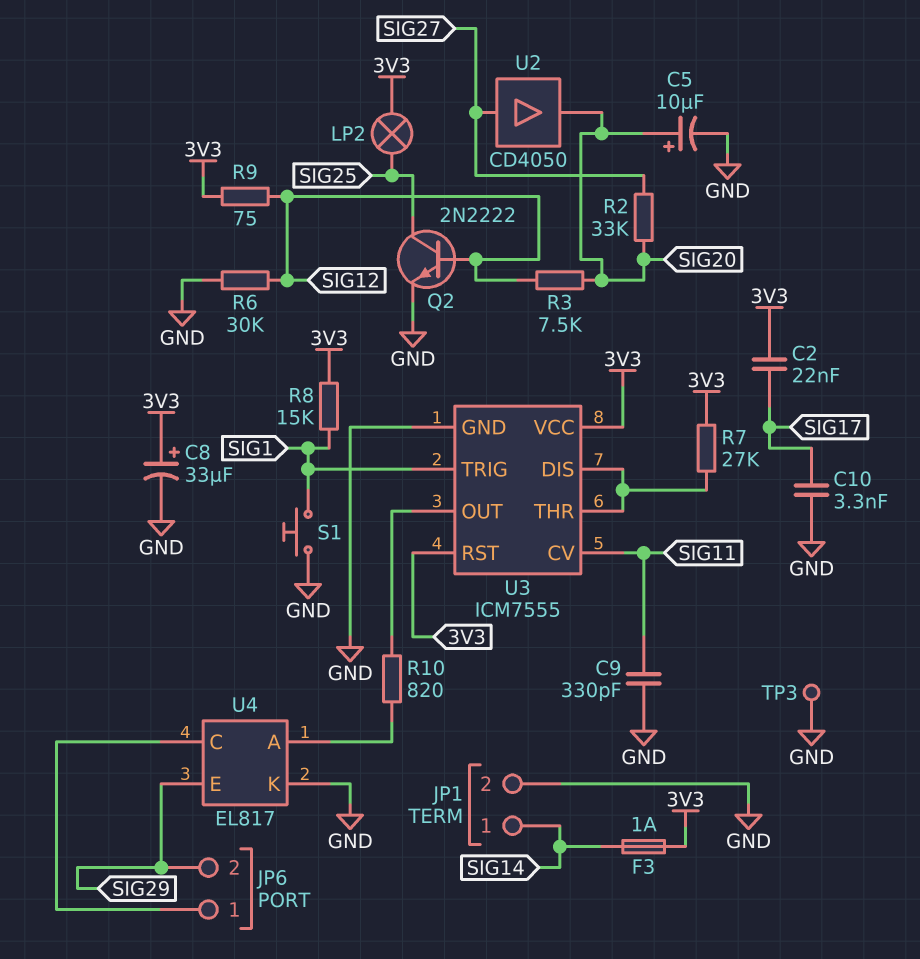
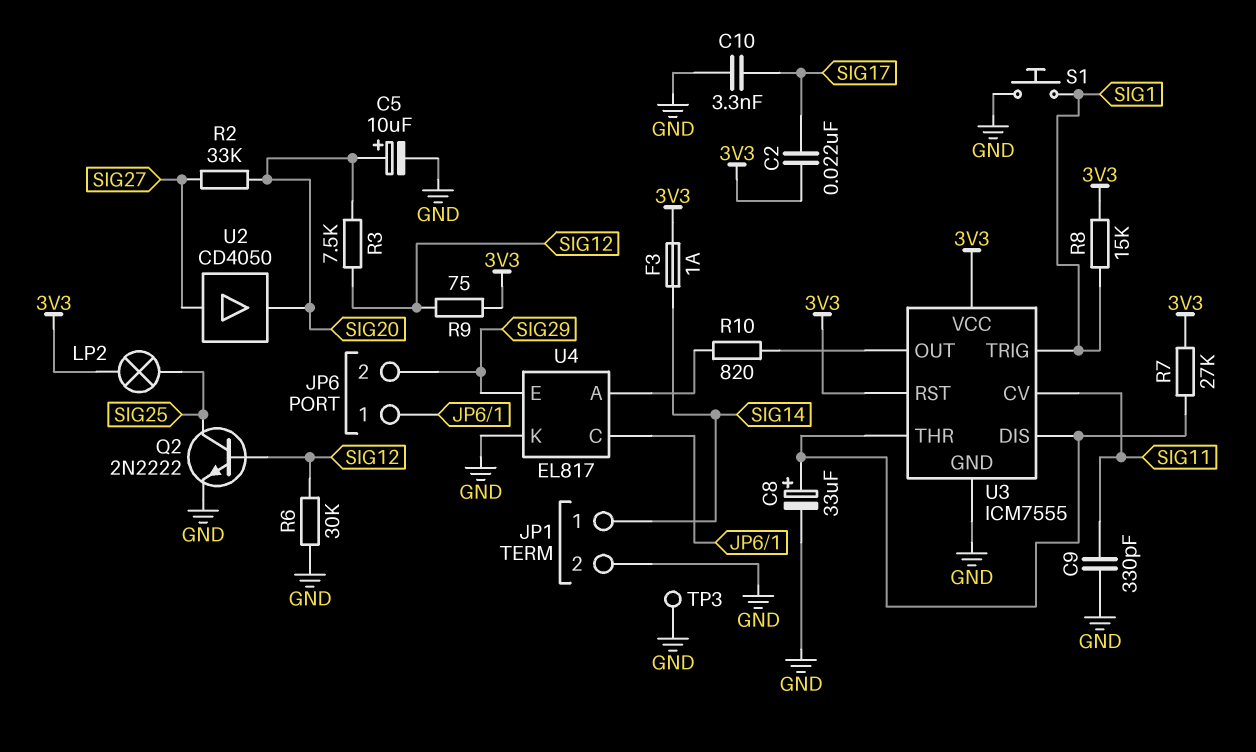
C8: 33uF (plus 3V3, minus GND) -> 33uF (plus U3/DIS, minus GND)

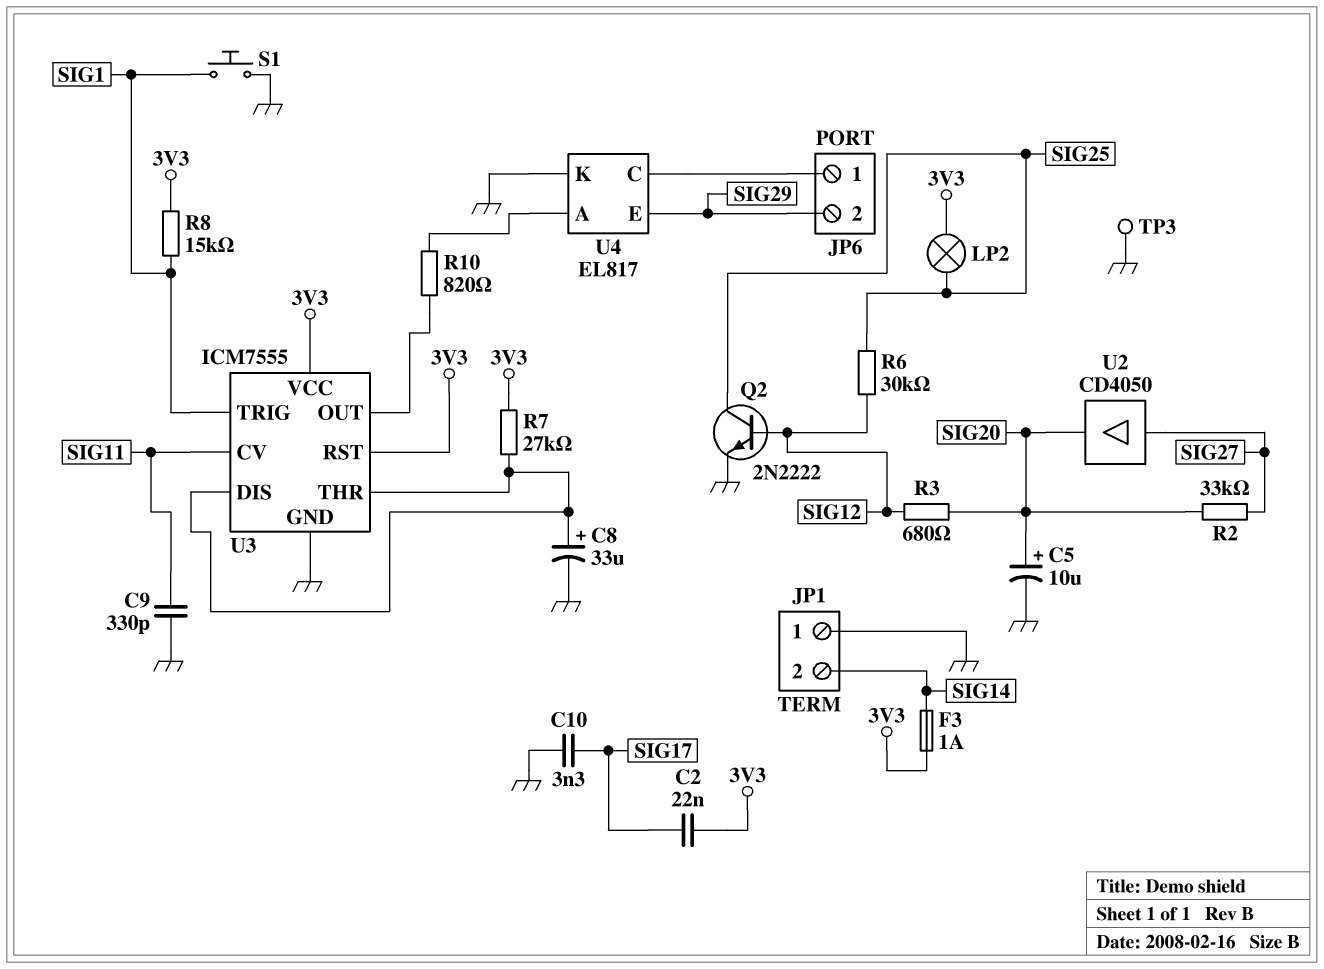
JP1 pin 1: SIG14 -> GND
JP1 pin 2: GND -> SIG14
R3: 7.5k (SIG12, SIG20) -> 680 (SIG12, SIG20)
R6: 30k (GND, SIG12) -> 30k (SIG12, SIG25)
R9: 75 (3V3, SIG12) -> none

